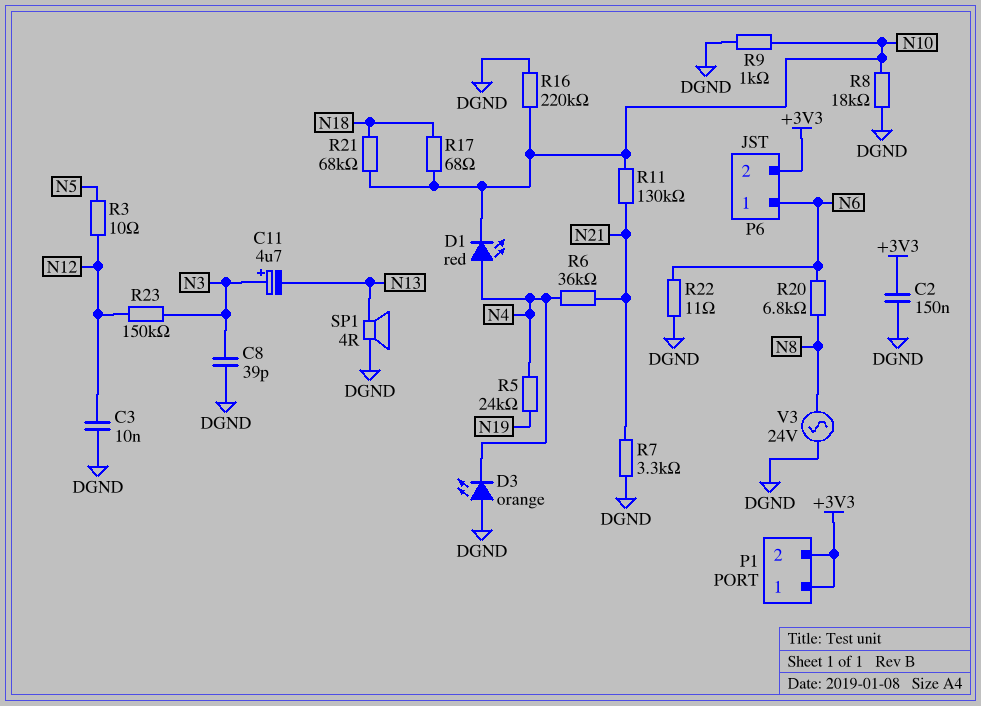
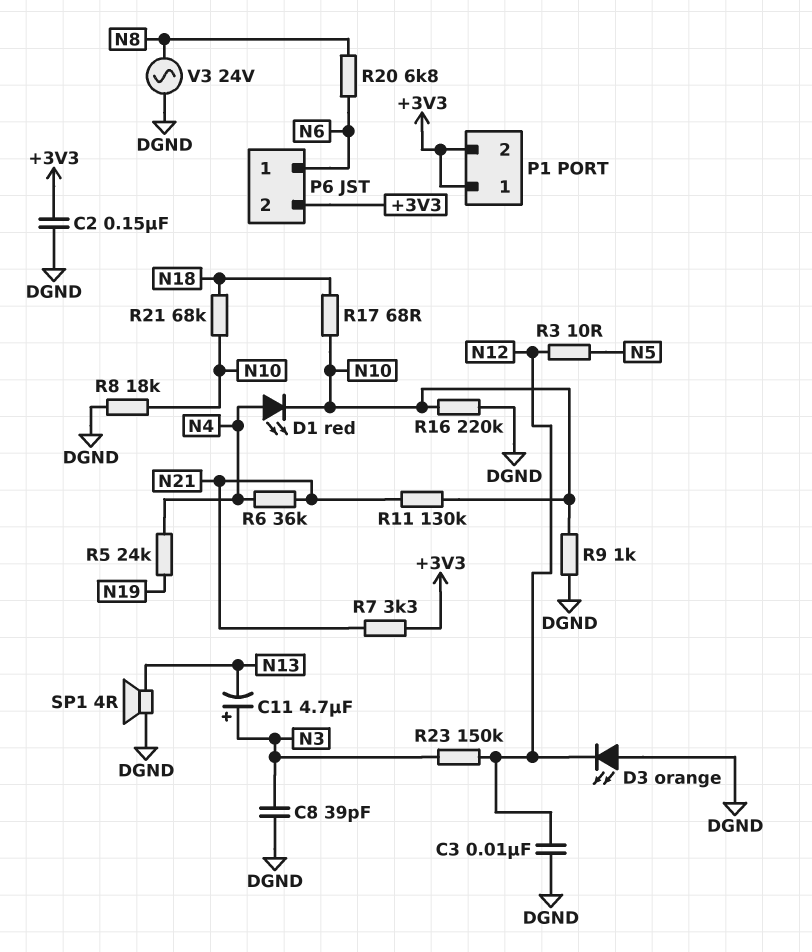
D3: LED orange (A DGND, K N4) -> LED orange (A DGND, K N12)
R7: 3.3k (DGND, N21) -> 3.3k (+3V3, N21)
R22: 11 (DGND, N6) -> none

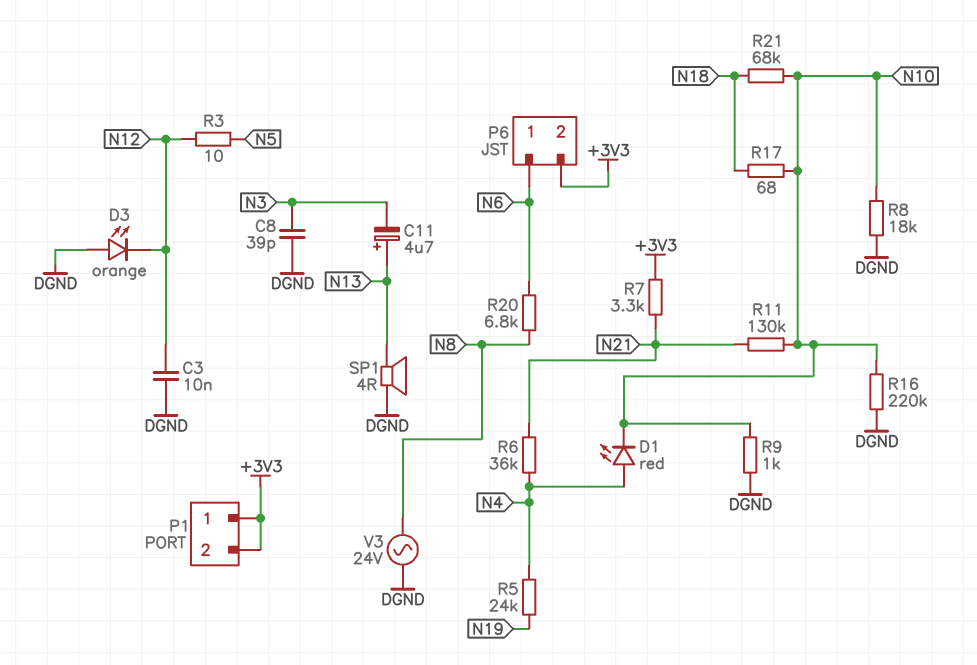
C2: 150nF (+3V3, DGND) -> none
C11: 4.7uF (plus N3, minus N13) -> 4.7uF (plus N13, minus N3)
R23: 150k (N3, N12) -> none

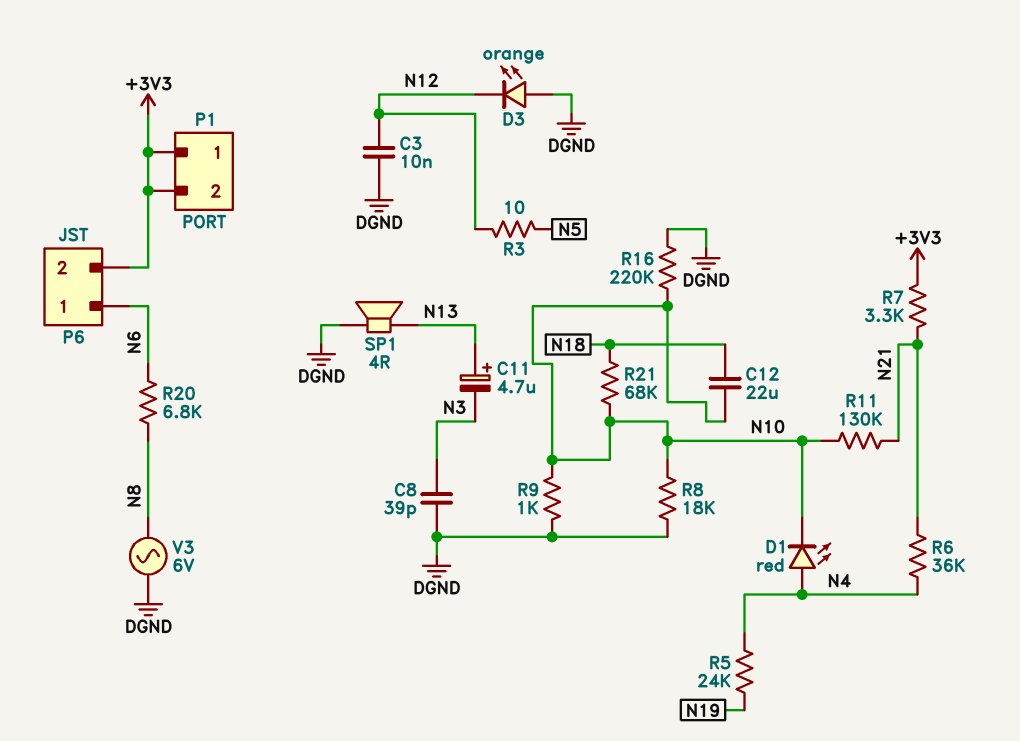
C12: none -> 22uF (N10, N18)
R17: 68 (N10, N18) -> none
V3: AC 24V (DGND, N8) -> AC 6V (DGND, N8)

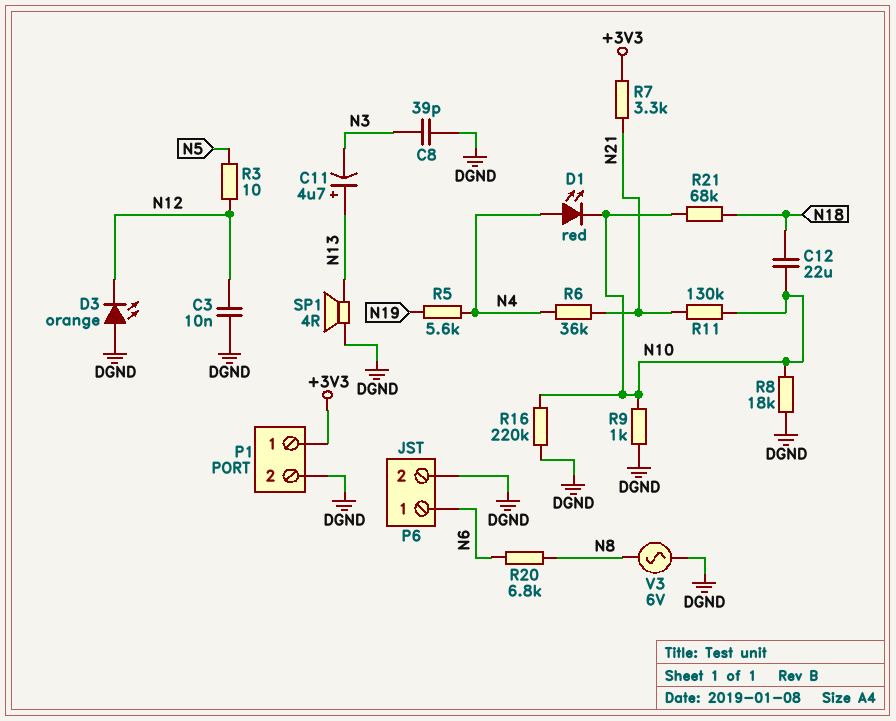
P1 pin 2: +3V3 -> DGND
P6 pin 2: +3V3 -> DGND
R5: 24k (N4, N19) -> 5.6k (N4, N19)

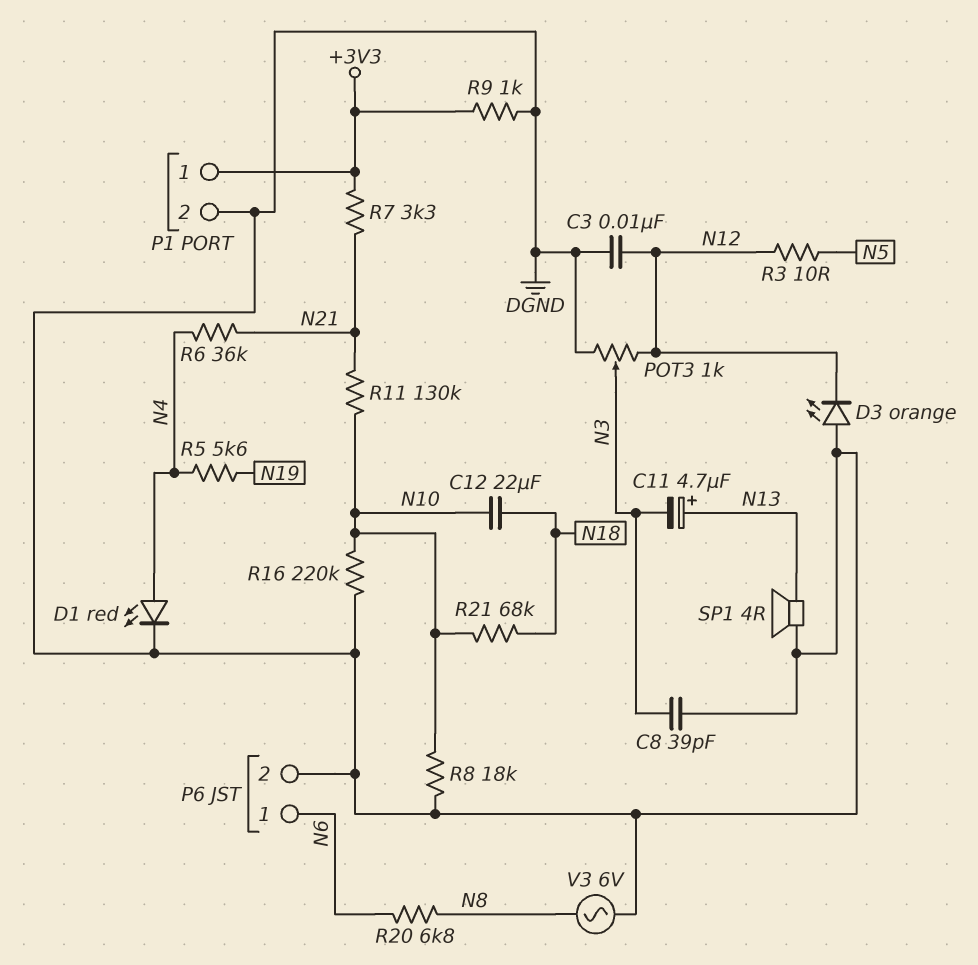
D1: LED red (A N4, K N10) -> LED red (A N4, K DGND)
POT3: none -> 1k (DGND, N12, wiper N3)
R9: 1k (DGND, N10) -> 1k (+3V3, DGND)

